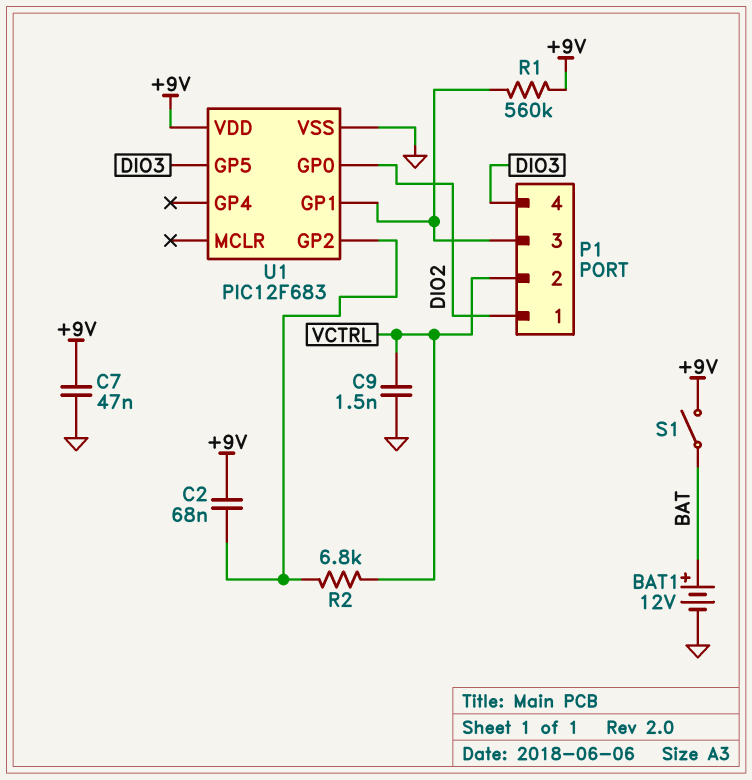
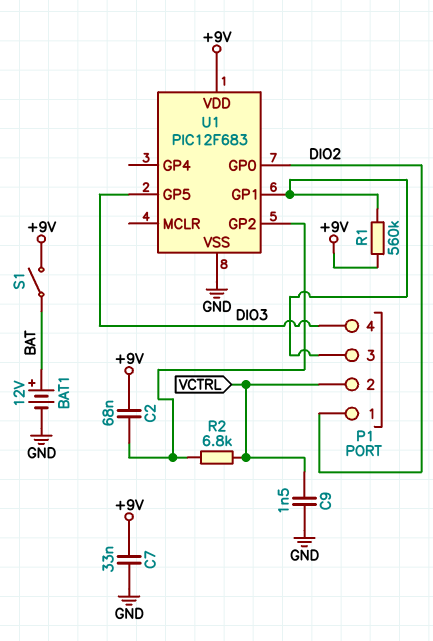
C7: 47nF (+9V, GND) -> 33nF (+9V, GND)

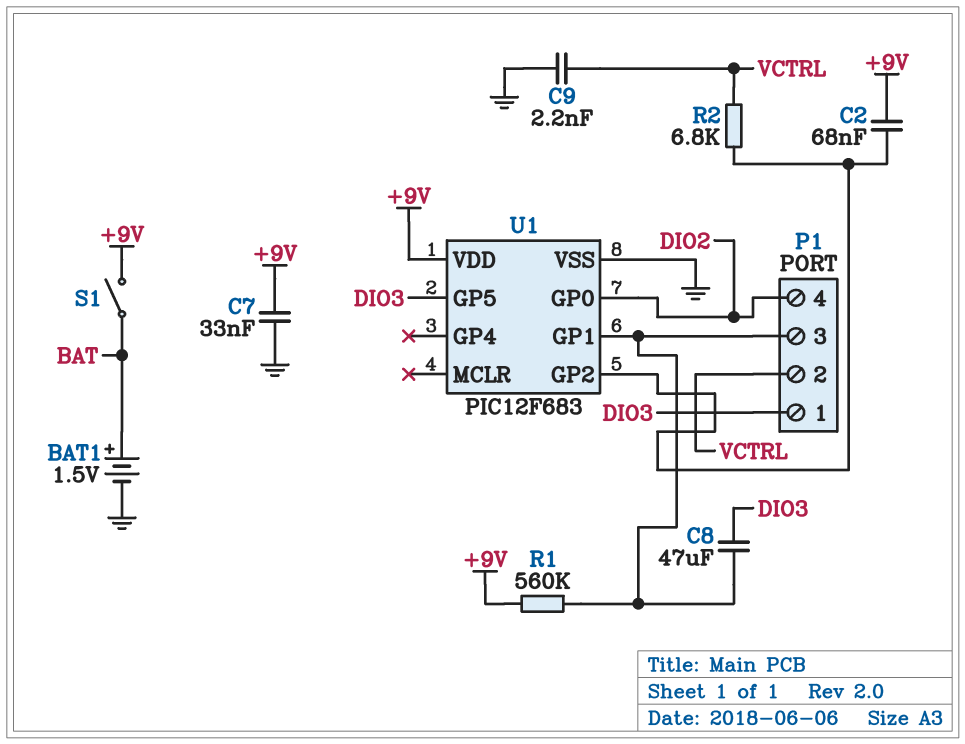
BAT1: 12V (plus BAT, minus GND) -> 1.5V (plus BAT, minus GND)
C8: none -> 47uF (DIO3, P1/3)
C9: 1.5nF (GND, VCTRL) -> 2.2nF (GND, VCTRL)
P1 pin 1: DIO2 -> DIO3
P1 pin 4: DIO3 -> DIO2

